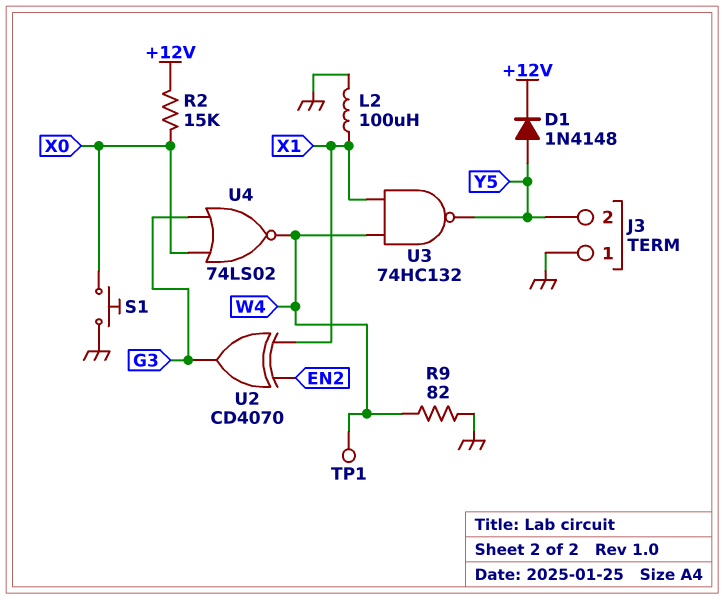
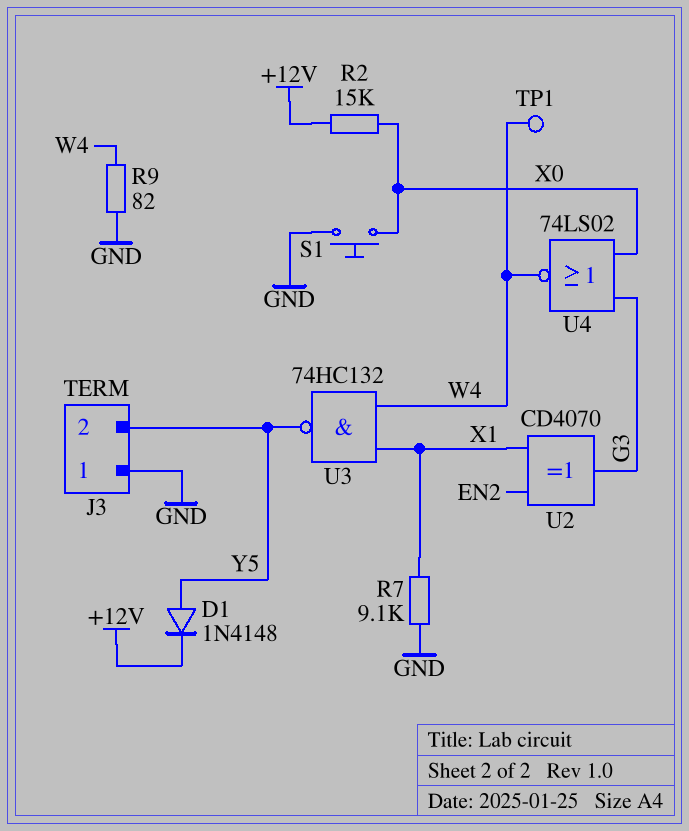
L2: 100uH (GND, X1) -> none
R7: none -> 9.1k (GND, X1)

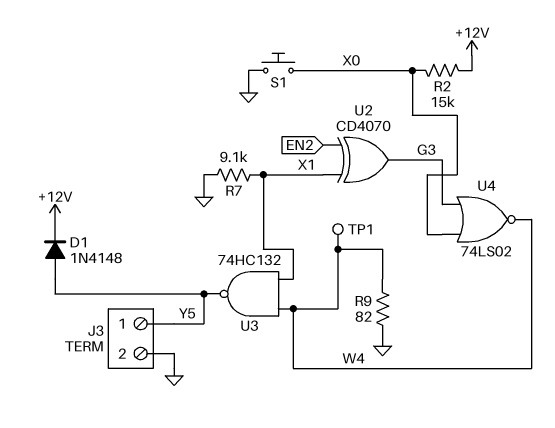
J3 pin 1: GND -> Y5
J3 pin 2: Y5 -> GND

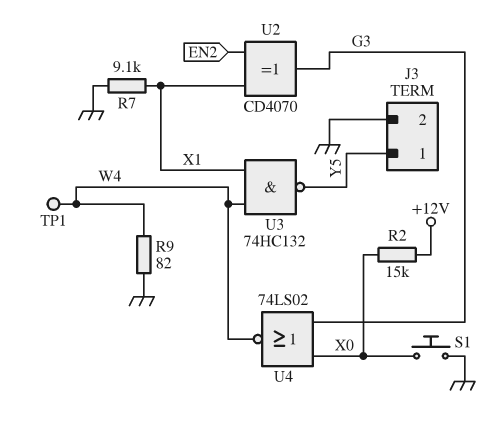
D1: diode 1N4148 (A Y5, K +12V) -> none

